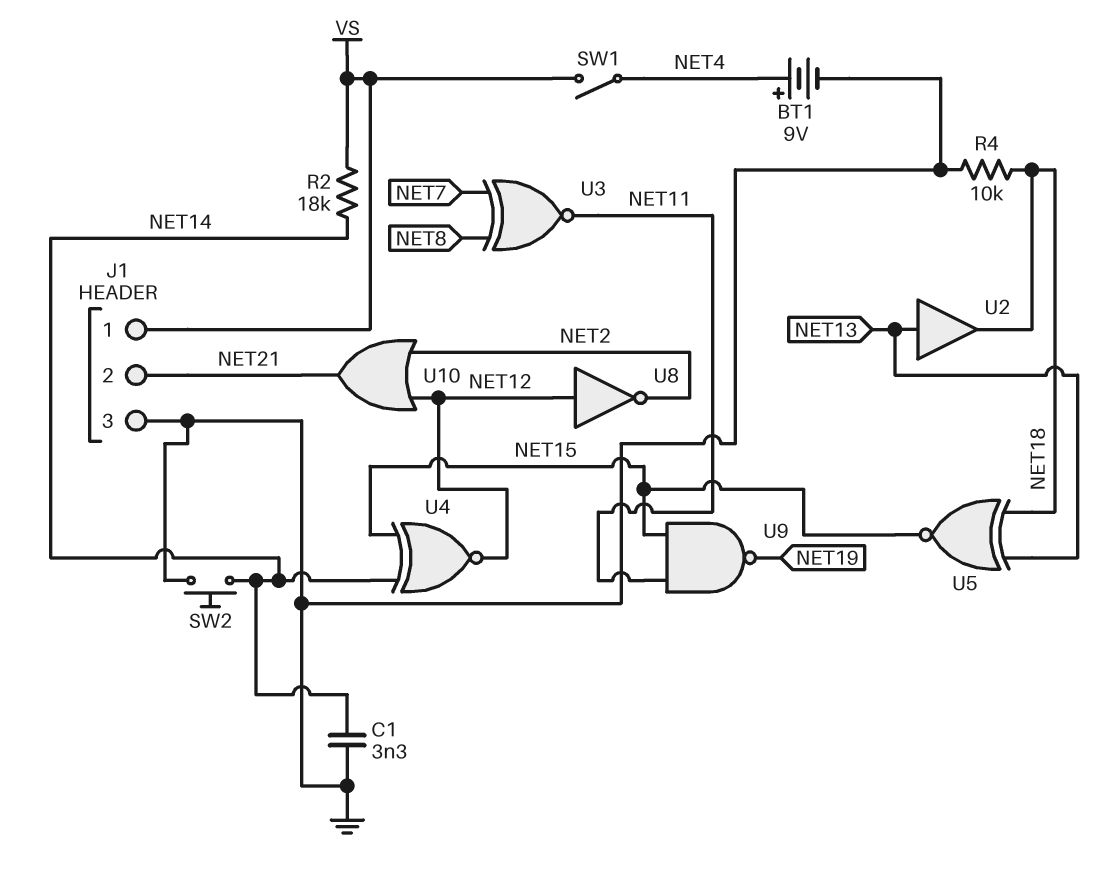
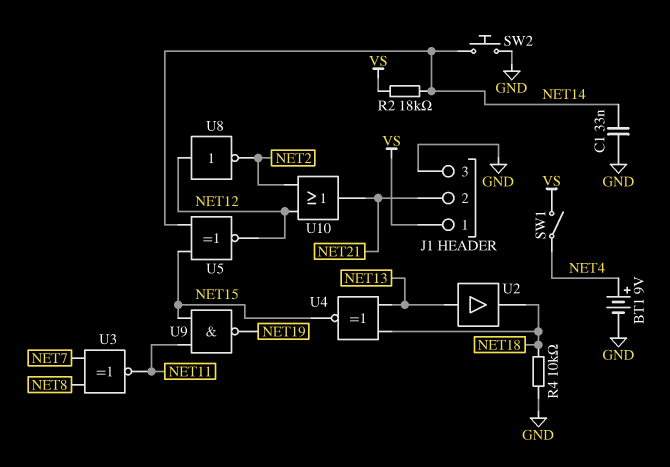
C1: 3.3nF (GND, NET14) -> 33nF (GND, NET14)
U4: XNOR (in NET14, in NET15, out NET12) -> XNOR (in NET13, in NET18, out NET15)
U5: XNOR (in NET13, in NET18, out NET15) -> XNOR (in NET14, in NET15, out NET12)

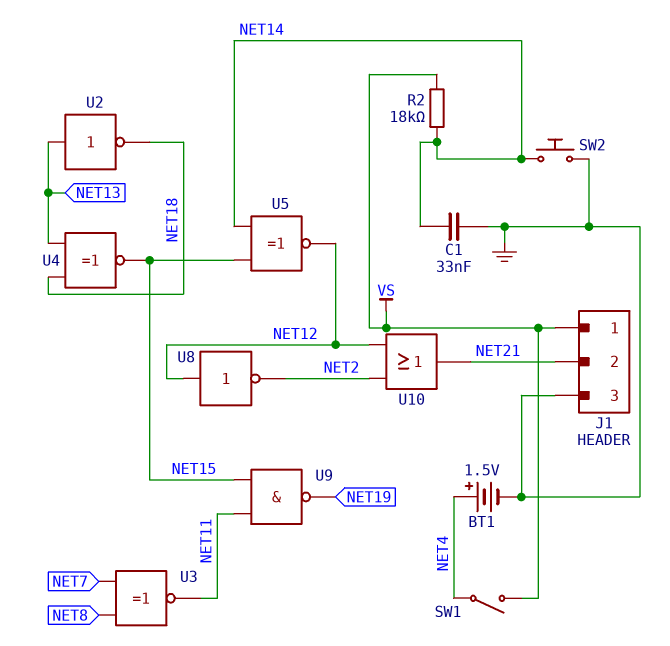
BT1: 9V (plus NET4, minus GND) -> 1.5V (plus NET4, minus GND)
R4: 10k (GND, NET18) -> none
U2: buffer (in NET13, out NET18) -> NOT (in NET13, out NET18)

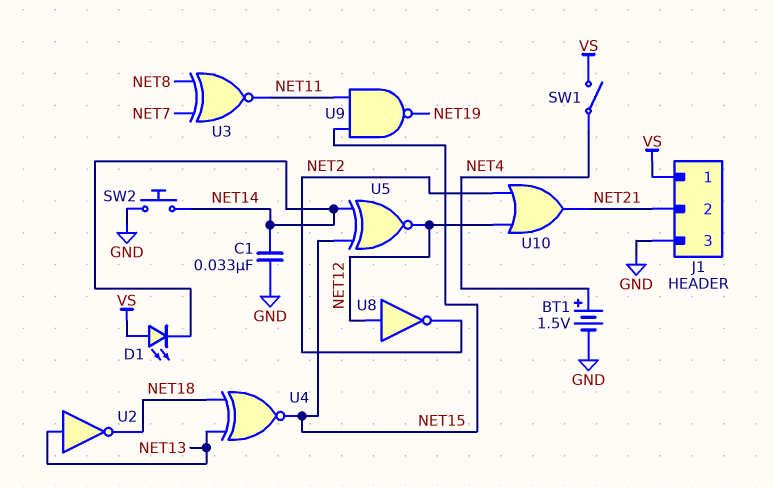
D1: none -> LED (A VS, K NET14)
R2: 18k (NET14, VS) -> none

